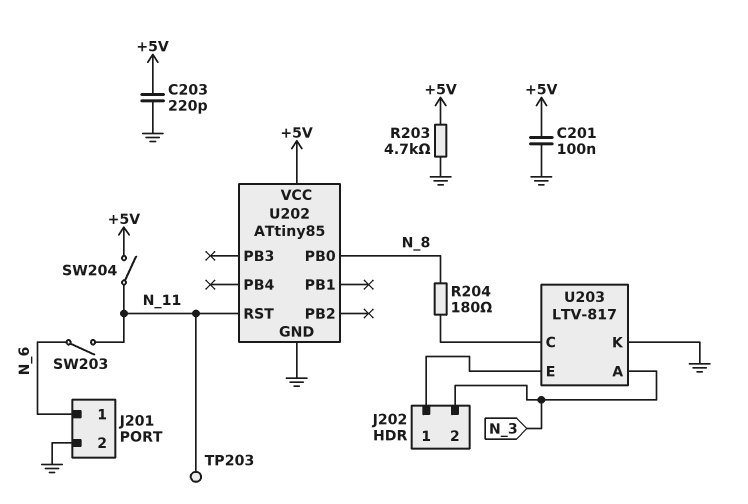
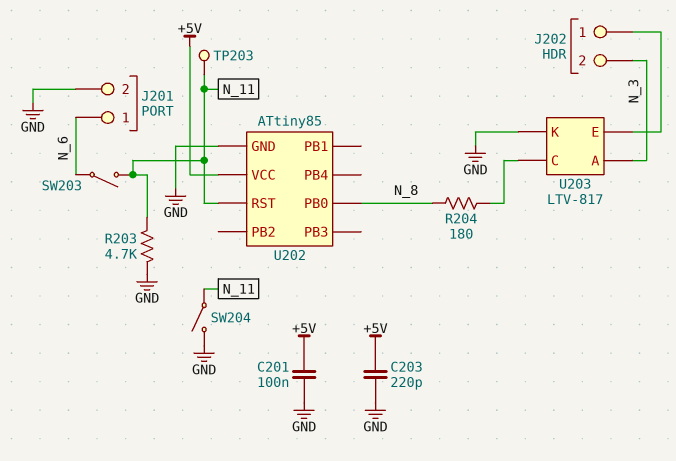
R203: 4.7k (+5V, GND) -> 4.7k (GND, N_11)
SW204: switch (+5V, N_11) -> switch (GND, N_11)

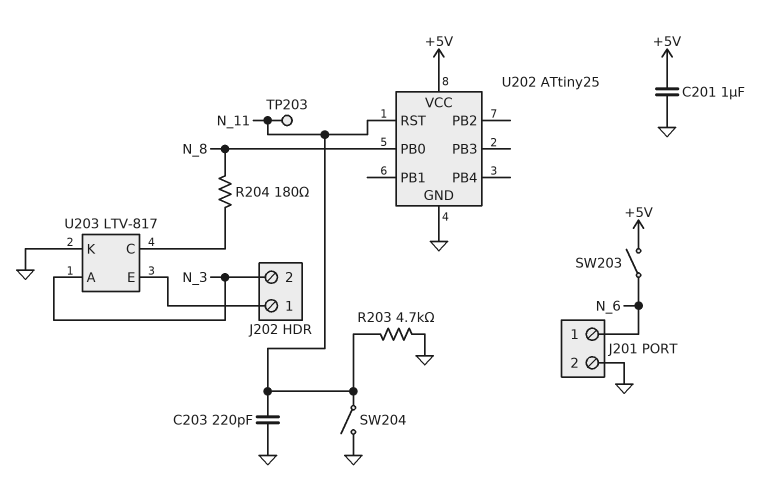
C201: 100nF (+5V, GND) -> 1uF (+5V, GND)
C203: 220pF (+5V, GND) -> 220pF (GND, N_11)
SW203: switch (N_6, N_11) -> switch (+5V, N_6)
U202: ATtiny85 -> ATtiny25

